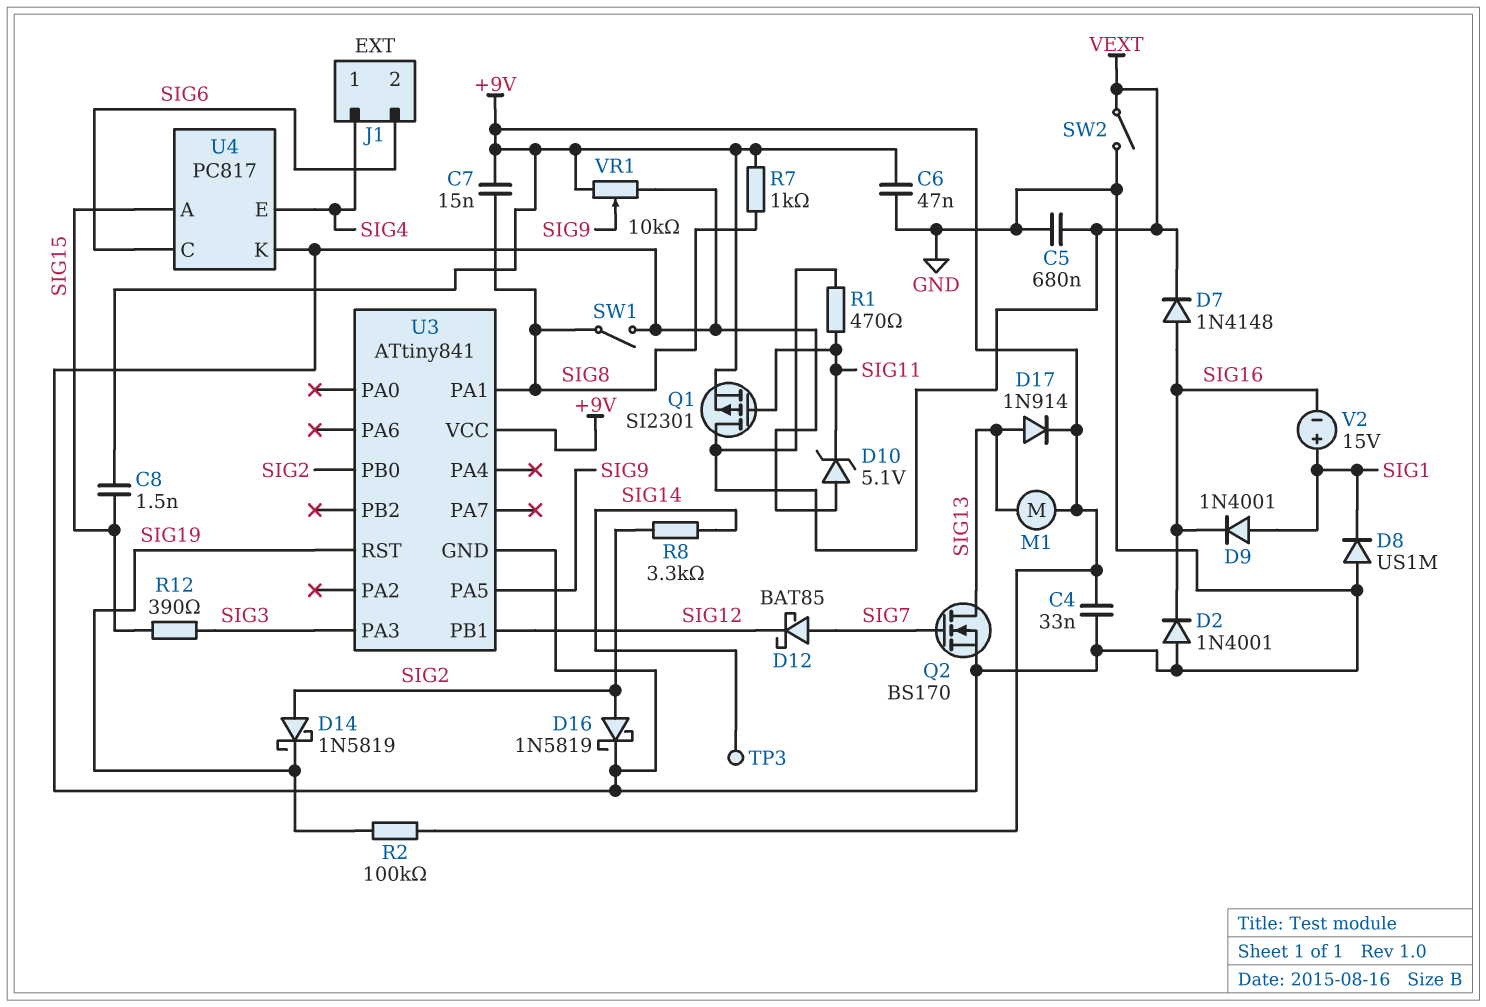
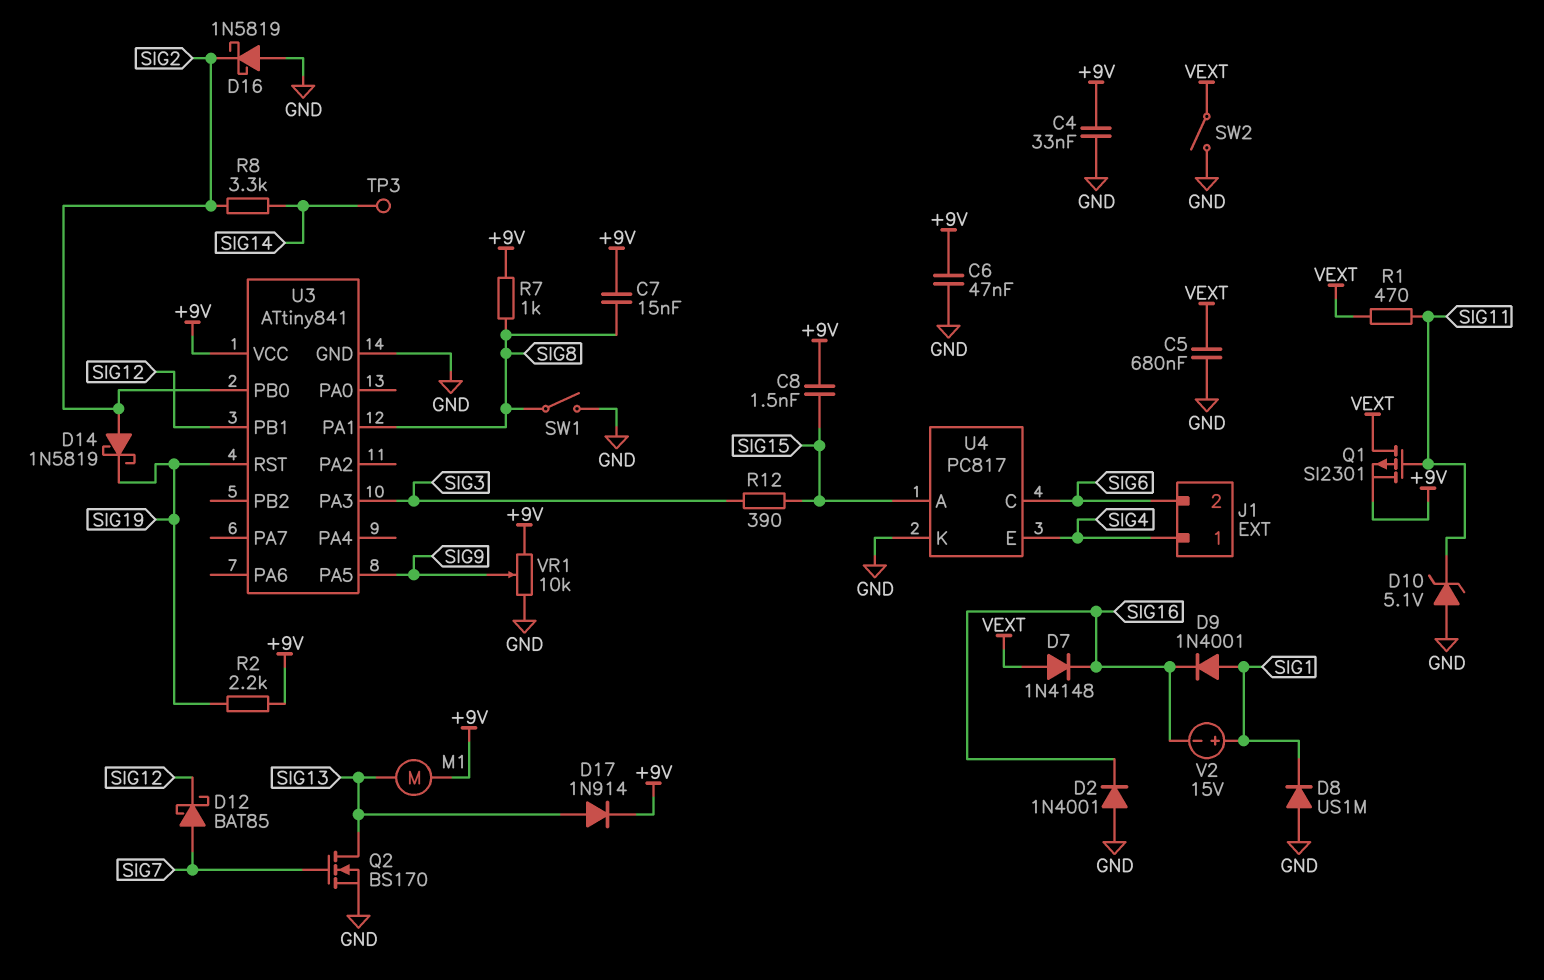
D7: diode 1N4148 (A SIG16, K VEXT) -> diode 1N4148 (A VEXT, K SIG16)
D16: schottky 1N5819 (A SIG2, K GND) -> schottky 1N5819 (A GND, K SIG2)
R2: 100k (+9V, SIG19) -> 2.2k (+9V, SIG19)

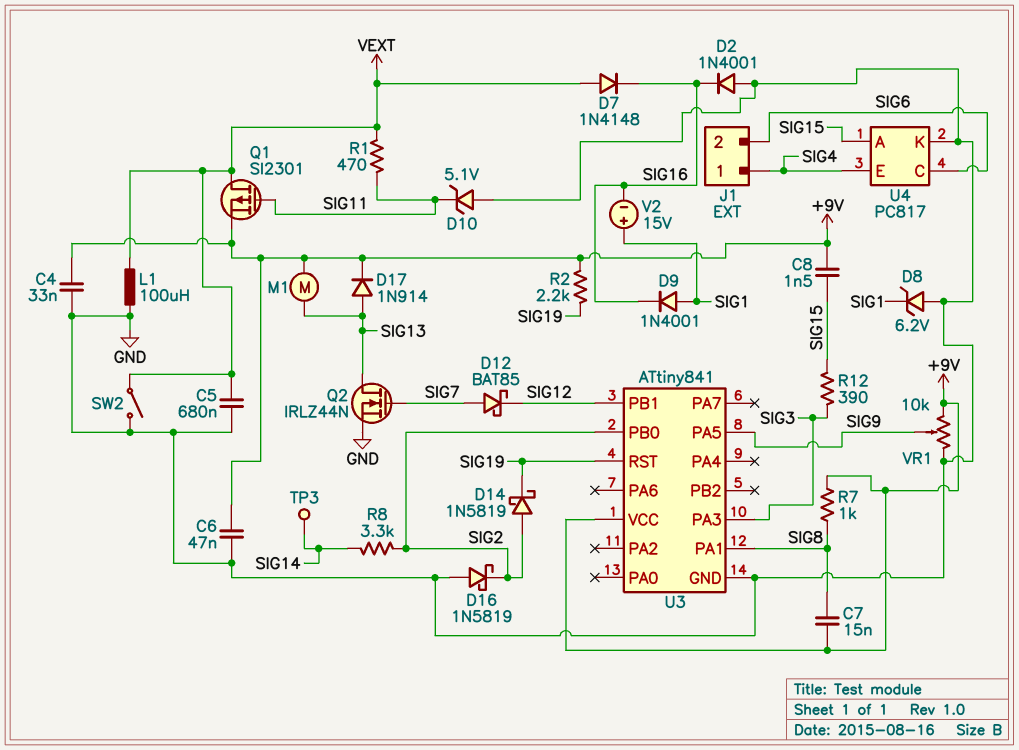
D8: diode US1M (A GND, K SIG1) -> zener 6.2V (A GND, K SIG1)
L1: none -> 100uH (GND, VEXT)
Q2: NMOS BS170 (G SIG7, D SIG13, S GND) -> NMOS IRLZ44N (G SIG7, D SIG13, S GND)
SW1: switch (GND, SIG8) -> none

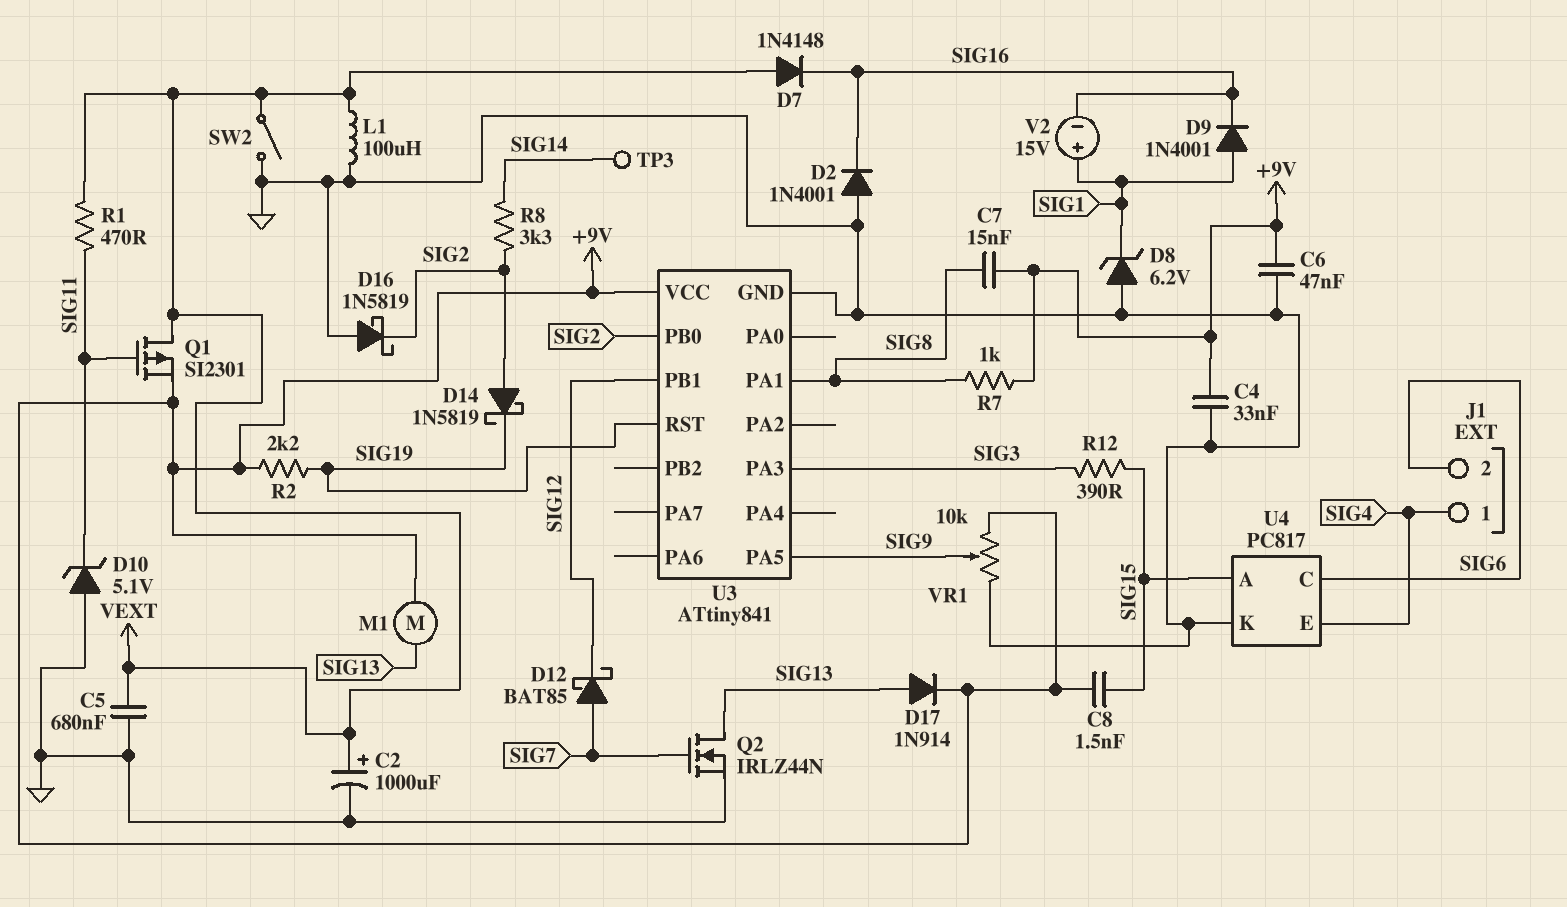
C2: none -> 1000uF (plus VEXT, minus GND)

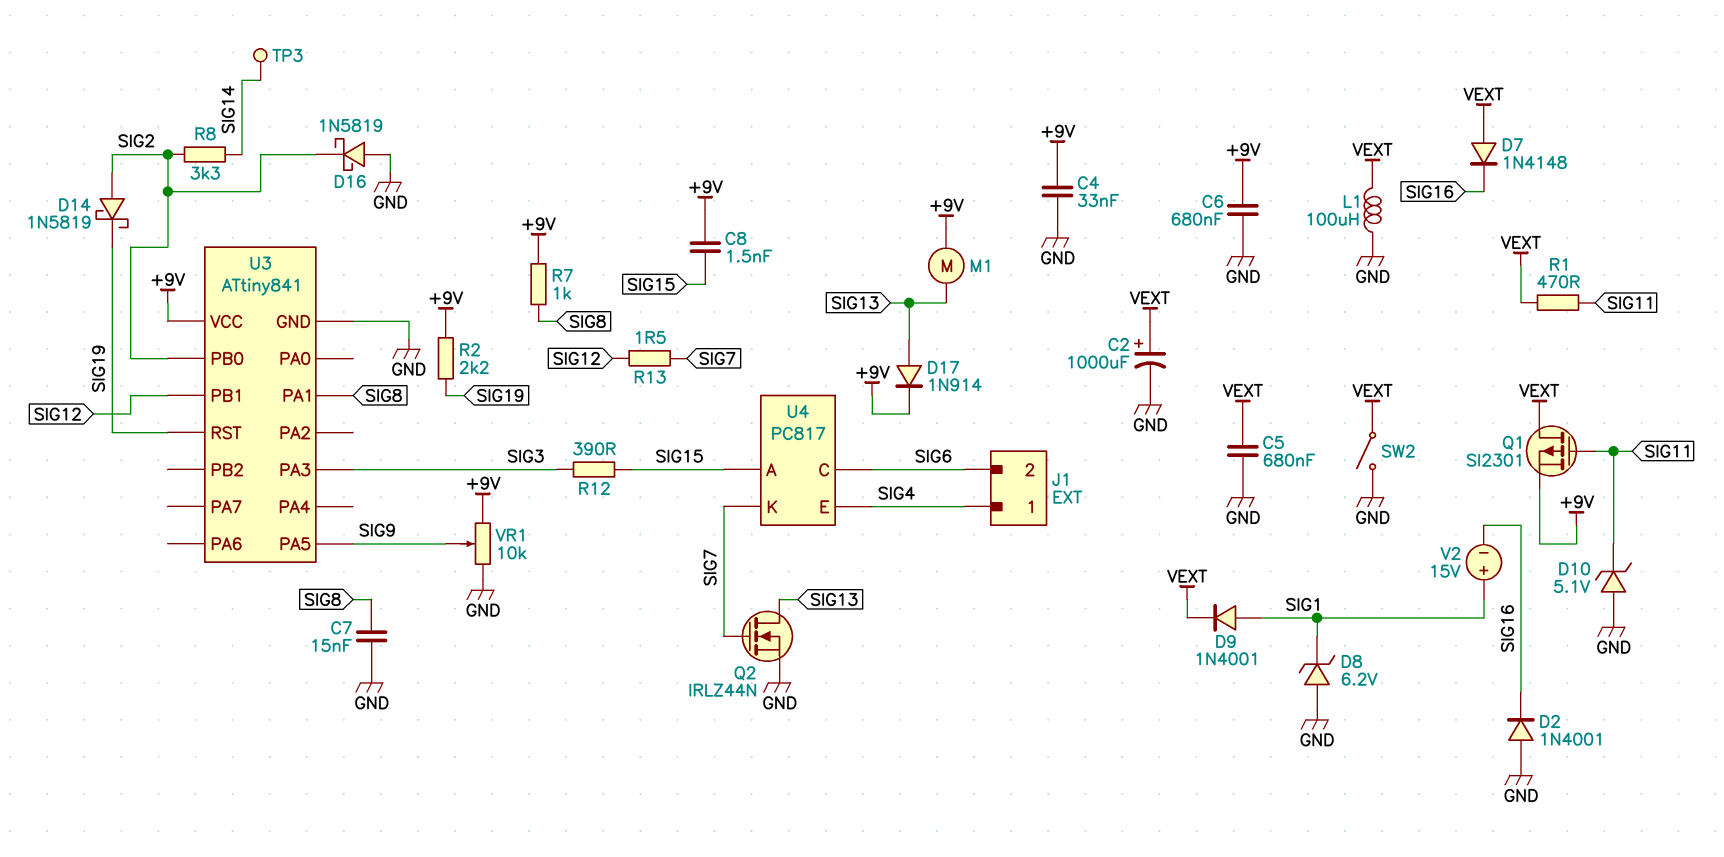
C6: 47nF (+9V, GND) -> 680nF (+9V, GND)
C7: 15nF (+9V, SIG8) -> 15nF (GND, SIG8)
D9: diode 1N4001 (A SIG1, K SIG16) -> diode 1N4001 (A SIG1, K VEXT)
D12: schottky BAT85 (A SIG7, K SIG12) -> none
R13: none -> 1.5 (SIG7, SIG12)
U4 pin K: GND -> SIG7

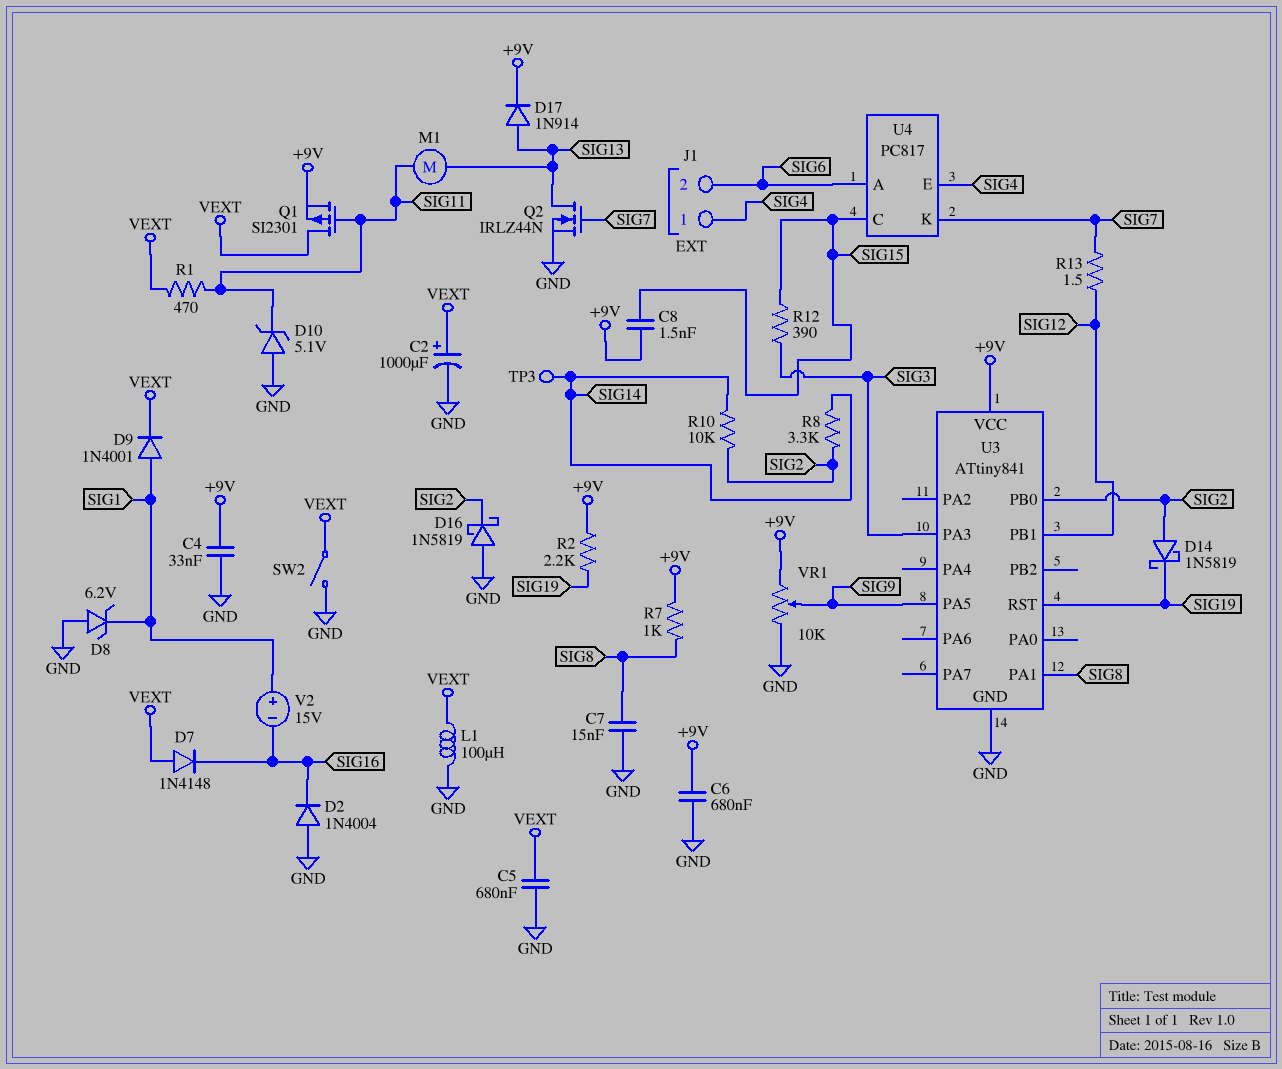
D2: diode 1N4001 (A GND, K SIG16) -> diode 1N4004 (A GND, K SIG16)
M1: motor (+9V, SIG13) -> motor (SIG11, SIG13)
R10: none -> 10k (SIG2, SIG14)
U4 pin A: SIG15 -> SIG6
U4 pin C: SIG6 -> SIG15

